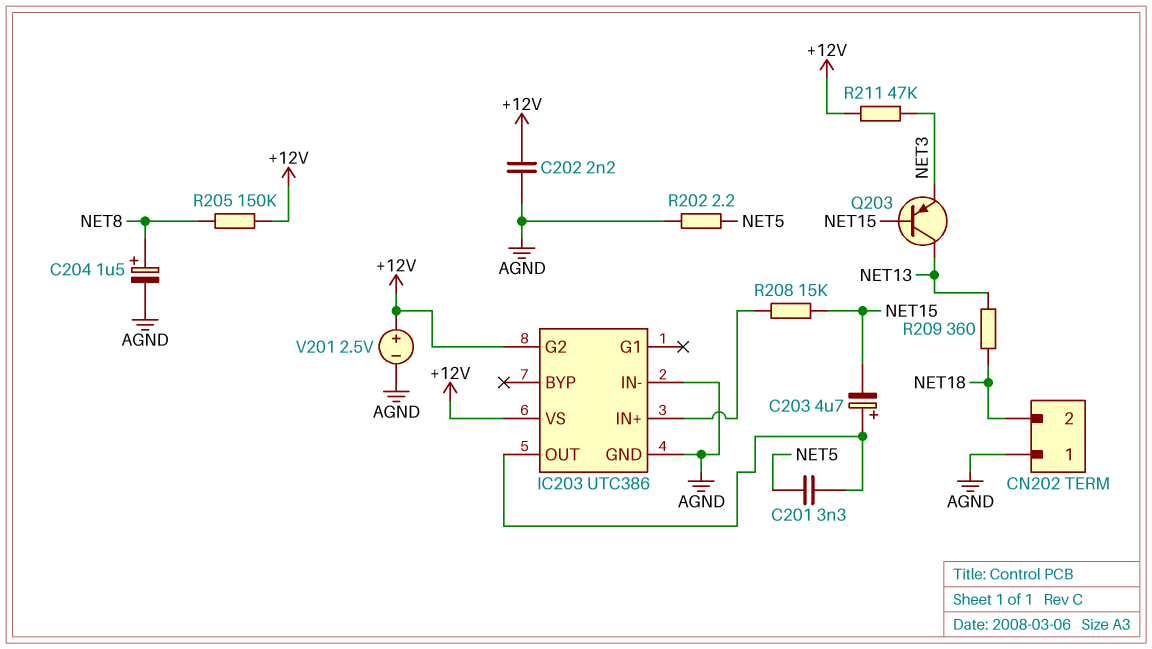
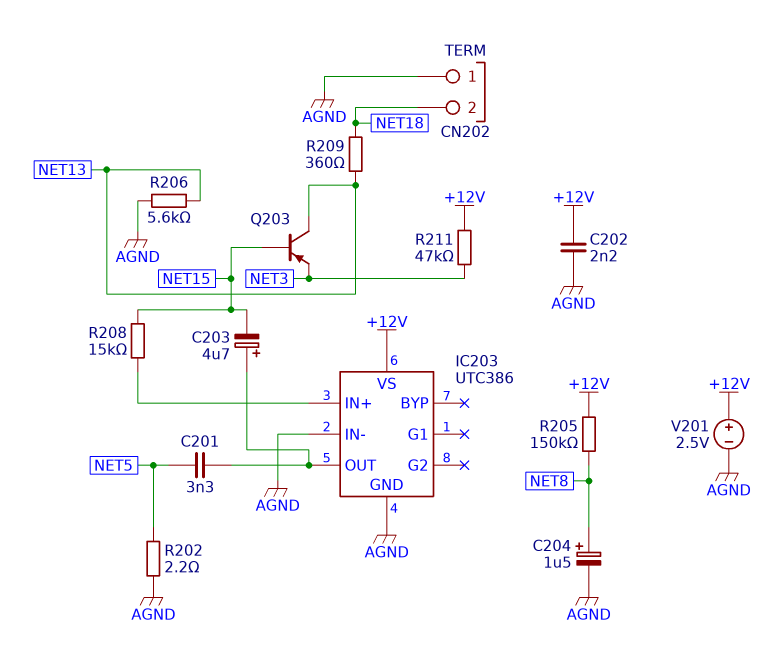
IC203 pin G2: +12V -> none
R206: none -> 5.6k (AGND, NET13)

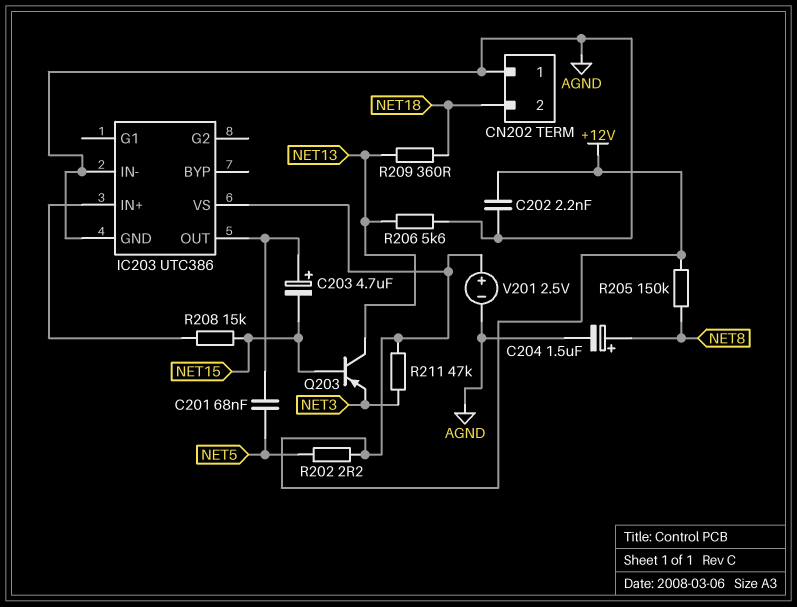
C201: 3.3nF (IC203/OUT, NET5) -> 68nF (IC203/OUT, NET5)
R202: 2.2 (AGND, NET5) -> 2.2 (+12V, NET5)

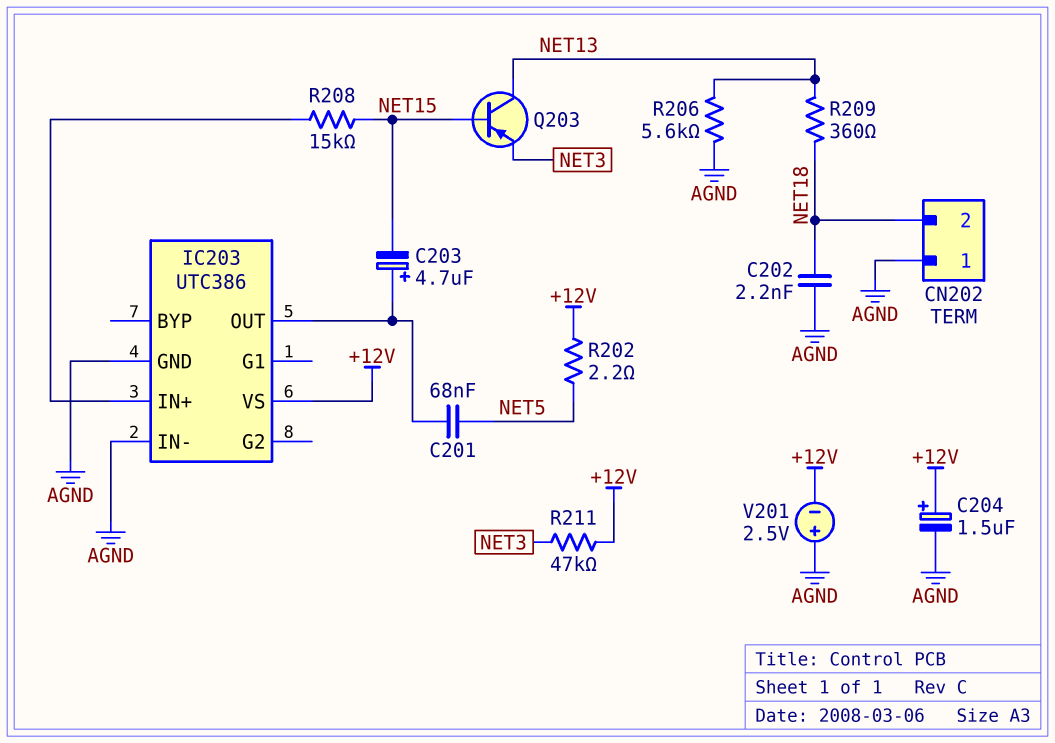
C202: 2.2nF (+12V, AGND) -> 2.2nF (AGND, NET18)
C204: 1.5uF (plus NET8, minus AGND) -> 1.5uF (plus +12V, minus AGND)
R205: 150k (+12V, NET8) -> none
V201: 2.5V (plus +12V, minus AGND) -> 2.5V (plus AGND, minus +12V)

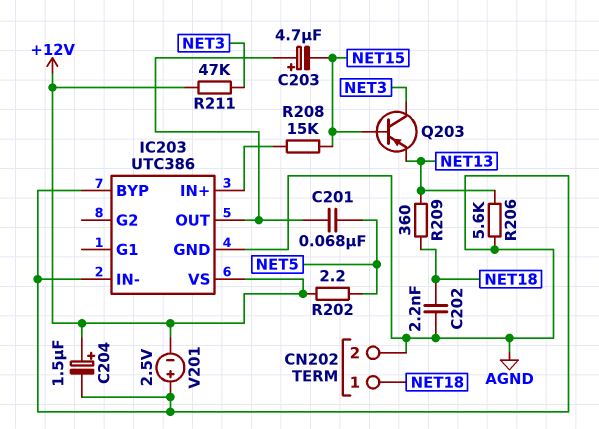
CN202 pin 1: AGND -> NET18
CN202 pin 2: NET18 -> AGND
IC203 pin BYP: none -> AGND
Q203: PNP (B NET15, C NET13, E NET3) -> PNP (B NET15, C NET3, E NET13)

